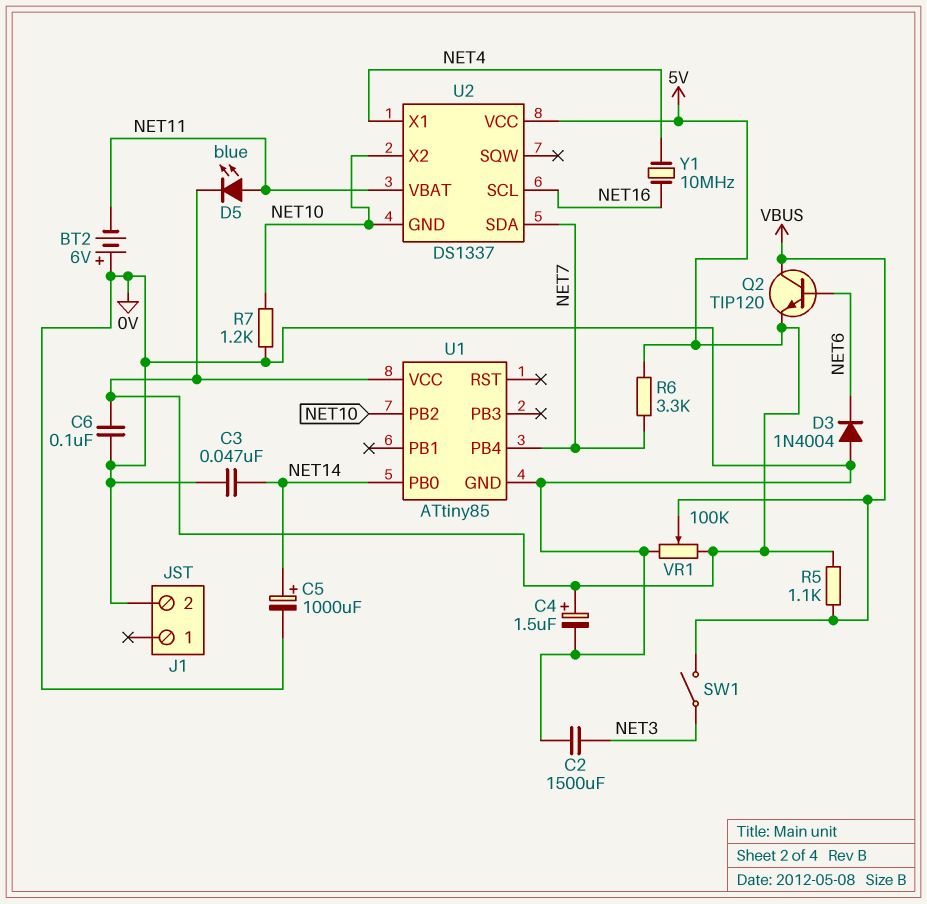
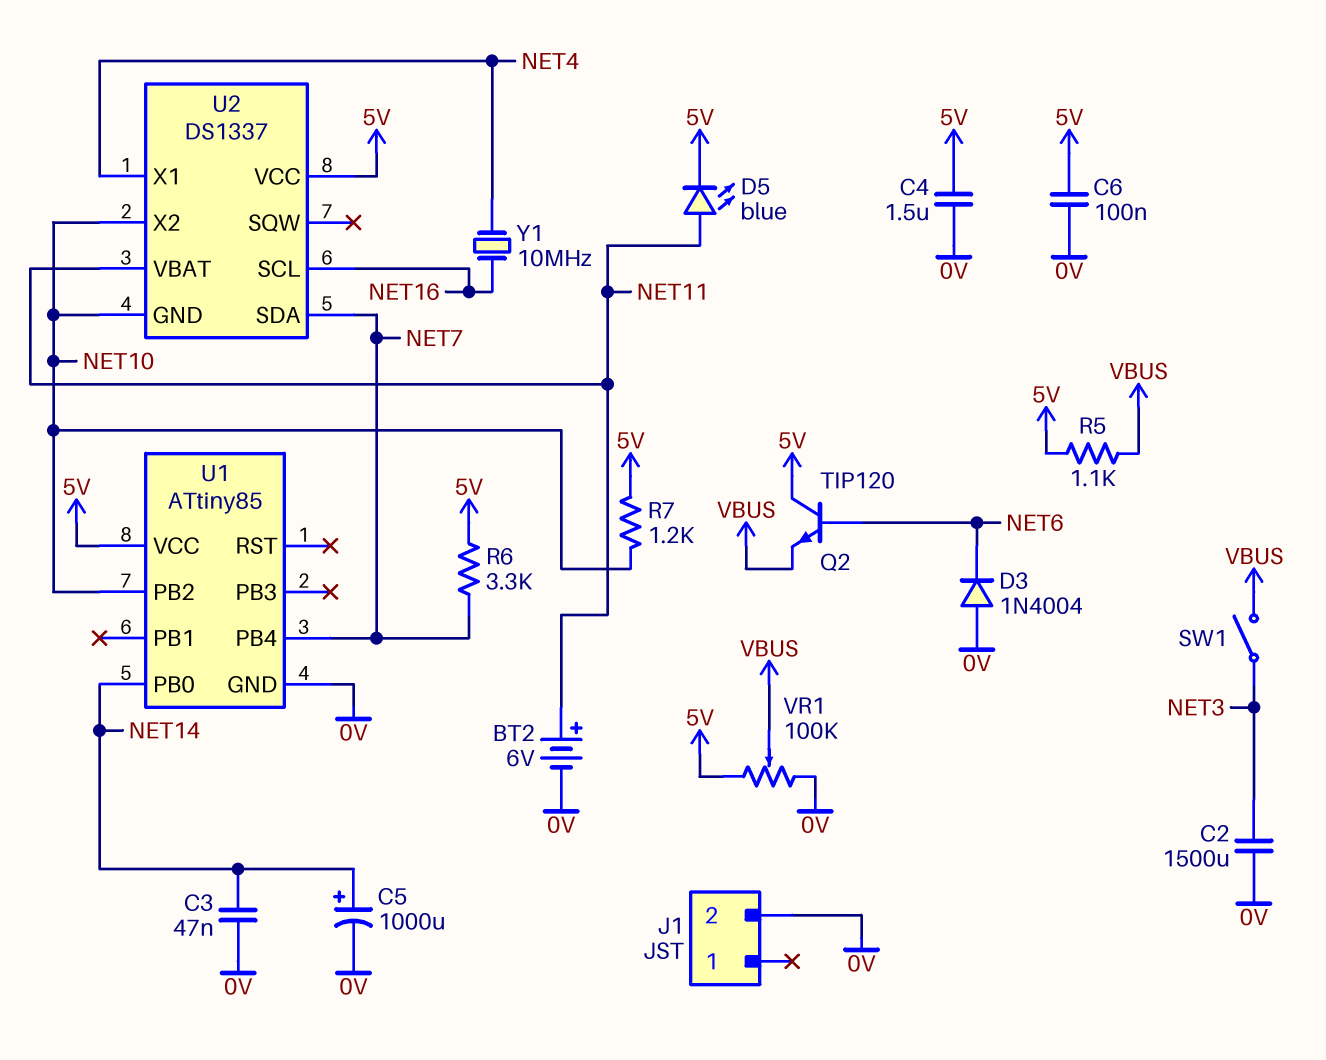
BT2: 6V (plus 0V, minus NET11) -> 6V (plus NET11, minus 0V)
C4: 1.5uF (plus 5V, minus 0V) -> 1.5uF (0V, 5V)
Q2: NPN TIP120 (B NET6, C VBUS, E 5V) -> NPN TIP120 (B NET6, C 5V, E VBUS)
R7: 1.2k (0V, NET10) -> 1.2k (5V, NET10)

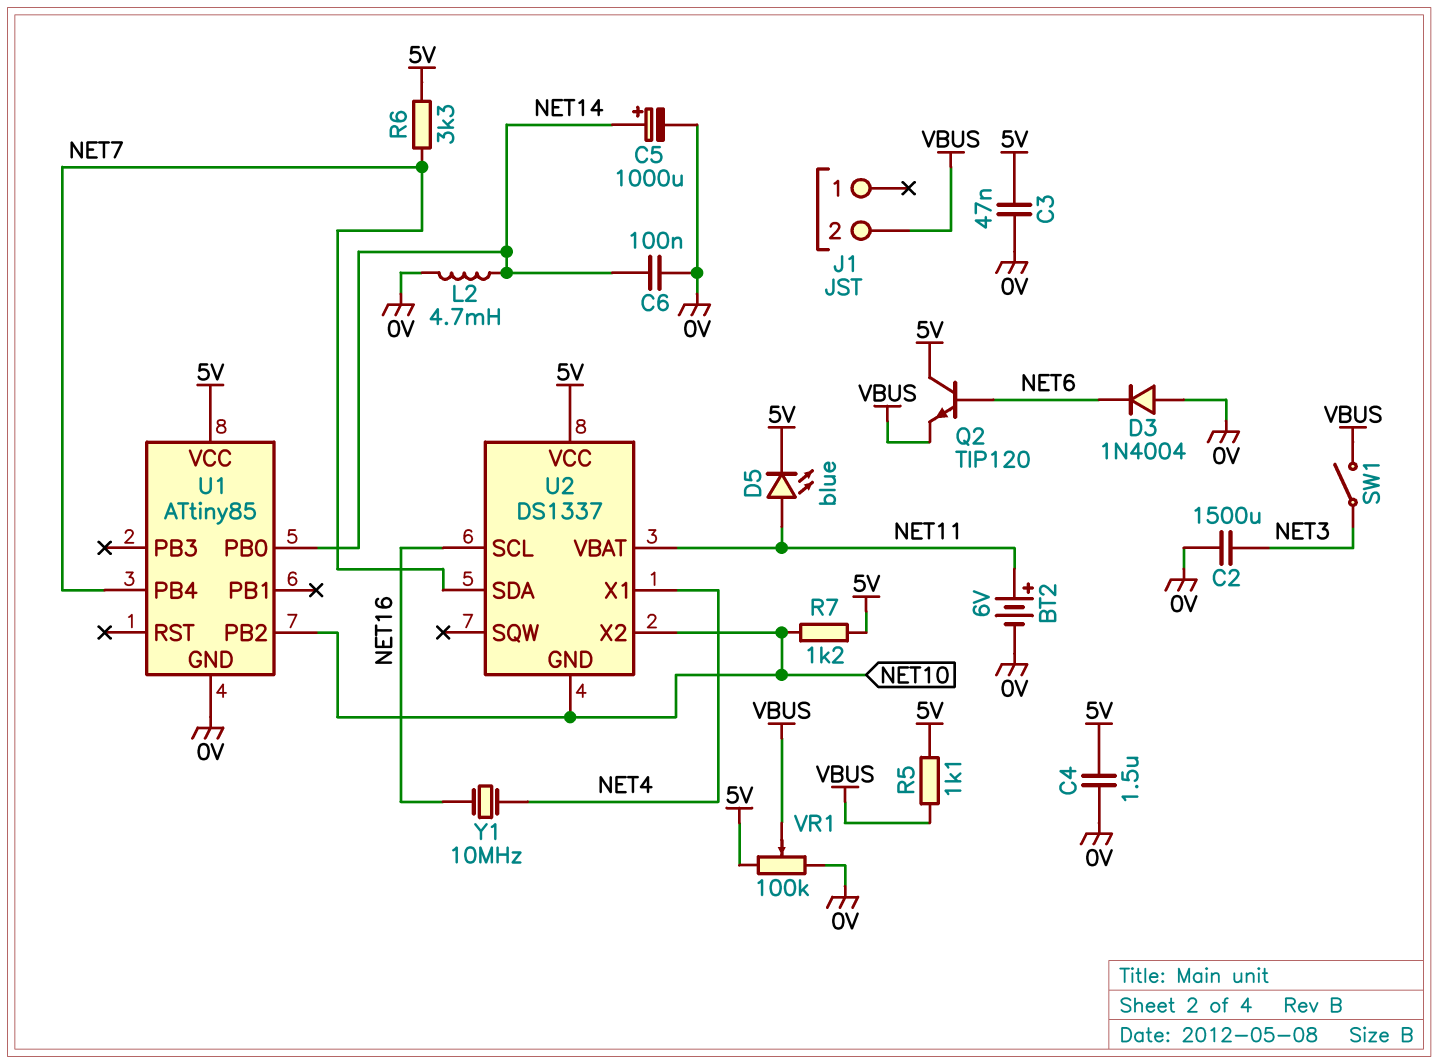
C3: 47nF (0V, NET14) -> 47nF (0V, 5V)
C6: 100nF (0V, 5V) -> 100nF (0V, NET14)
J1 pin 2: 0V -> VBUS
L2: none -> 4.7mH (0V, NET14)

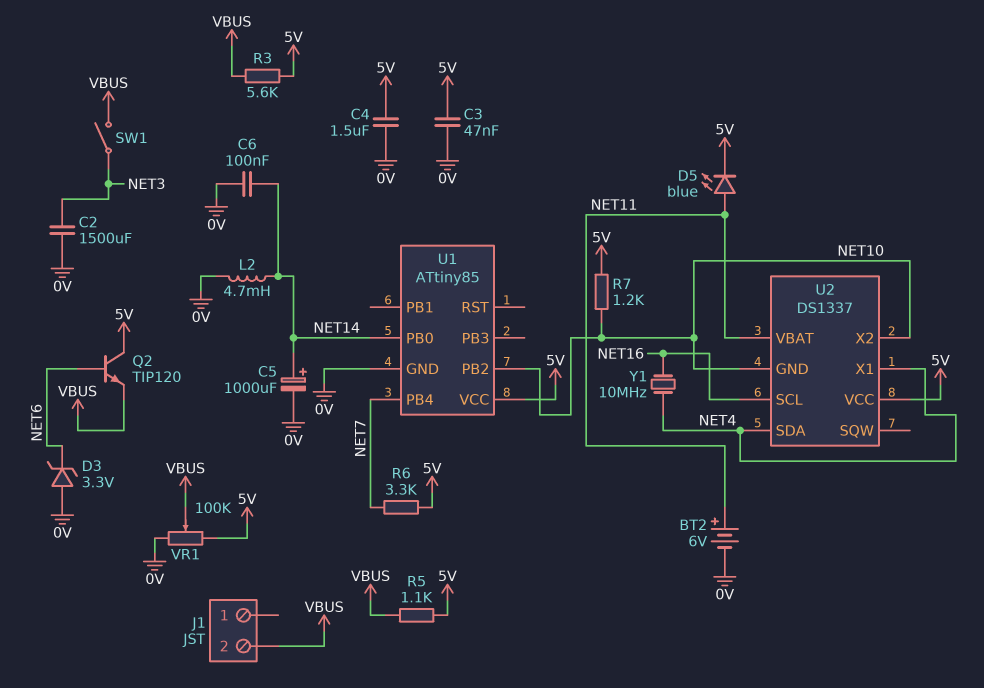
D3: diode 1N4004 (A 0V, K NET6) -> zener 3.3V (A 0V, K NET6)
R3: none -> 5.6k (5V, VBUS)
U2 pin SDA: NET7 -> NET4

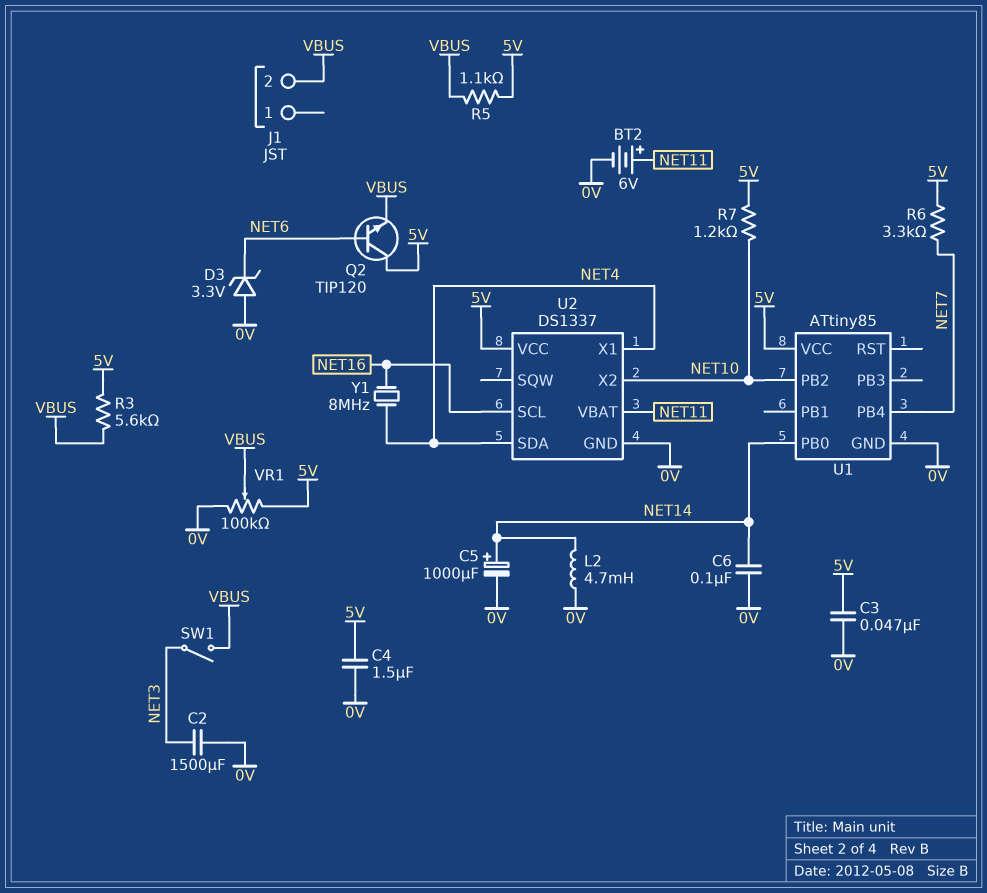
D5: LED blue (A NET11, K 5V) -> none
U2 pin GND: NET10 -> 0V
Y1: 10MHz (NET4, NET16) -> 8MHz (NET4, NET16)

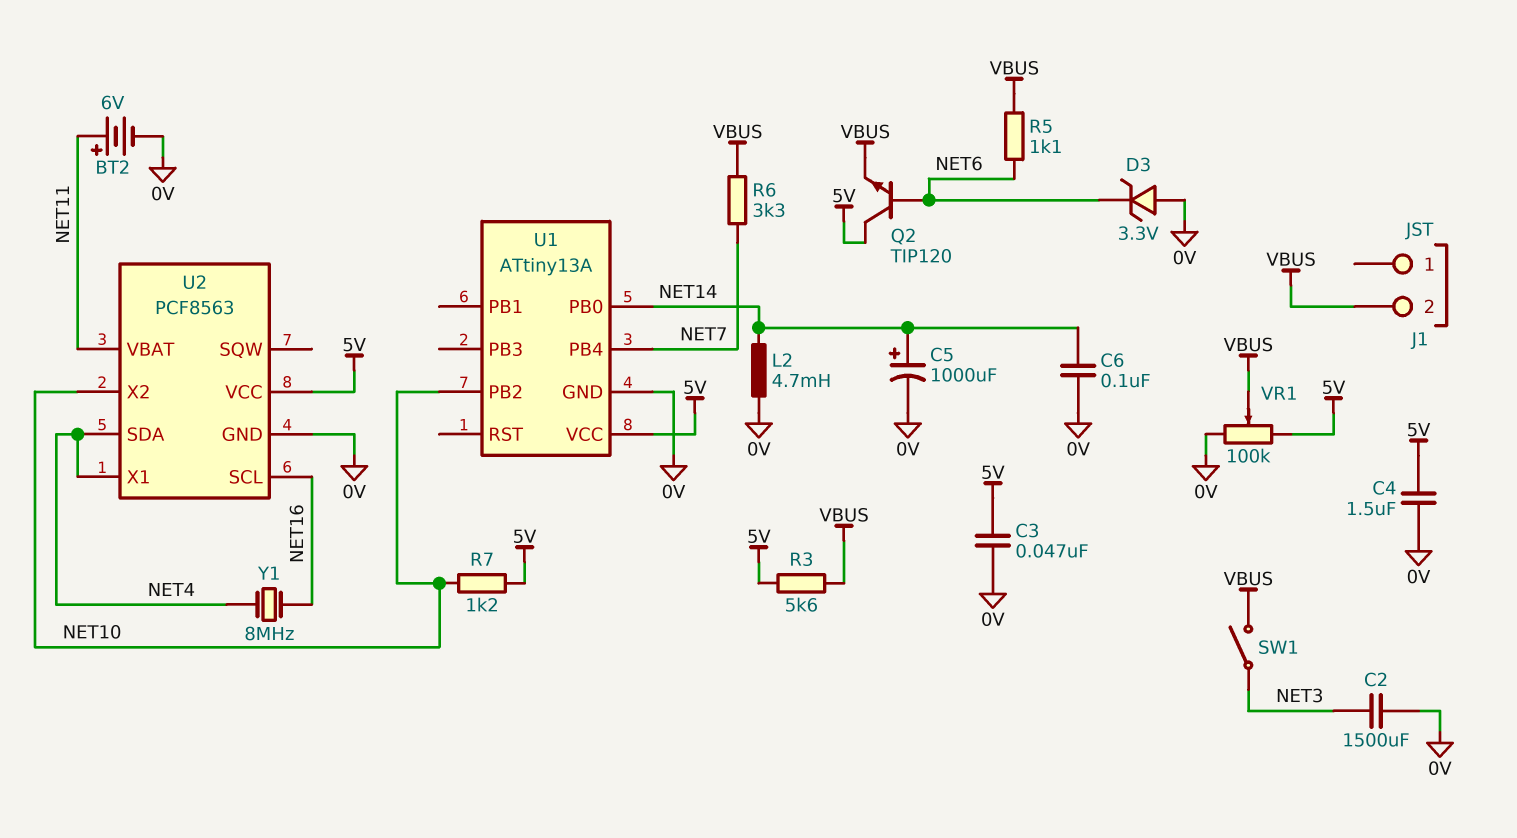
R5: 1.1k (5V, VBUS) -> 1.1k (NET6, VBUS)
R6: 3.3k (5V, NET7) -> 3.3k (NET7, VBUS)
U1: ATtiny85 -> ATtiny13A
U2: DS1337 -> PCF8563

